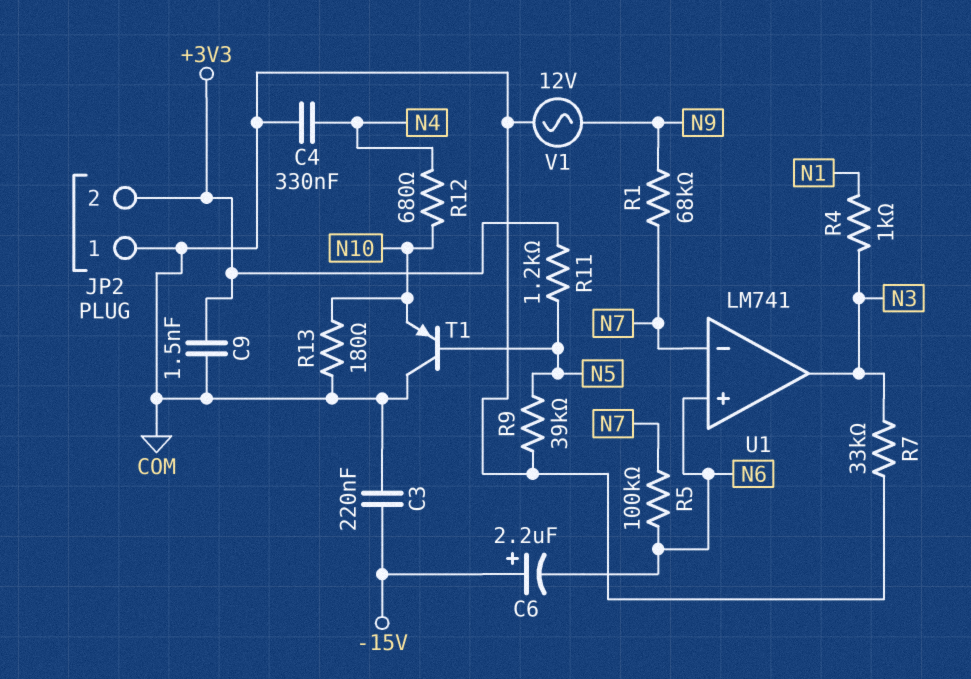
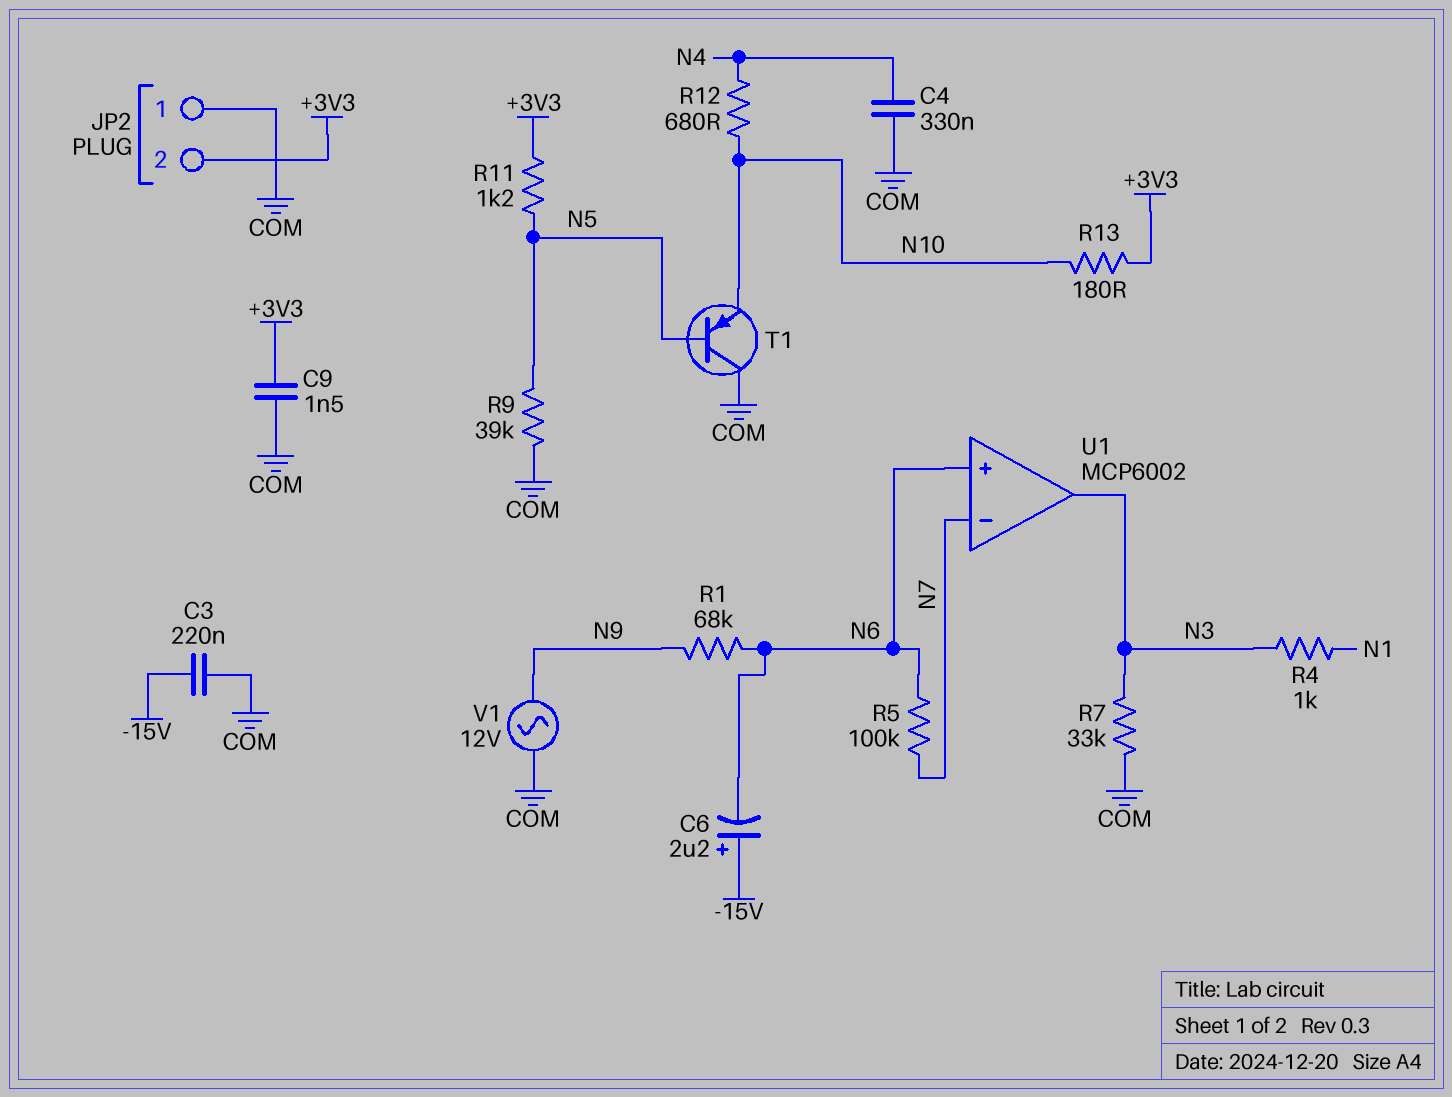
R1: 68k (N7, N9) -> 68k (N6, N9)
R13: 180 (COM, N10) -> 180 (+3V3, N10)
U1: LM741 -> MCP6002

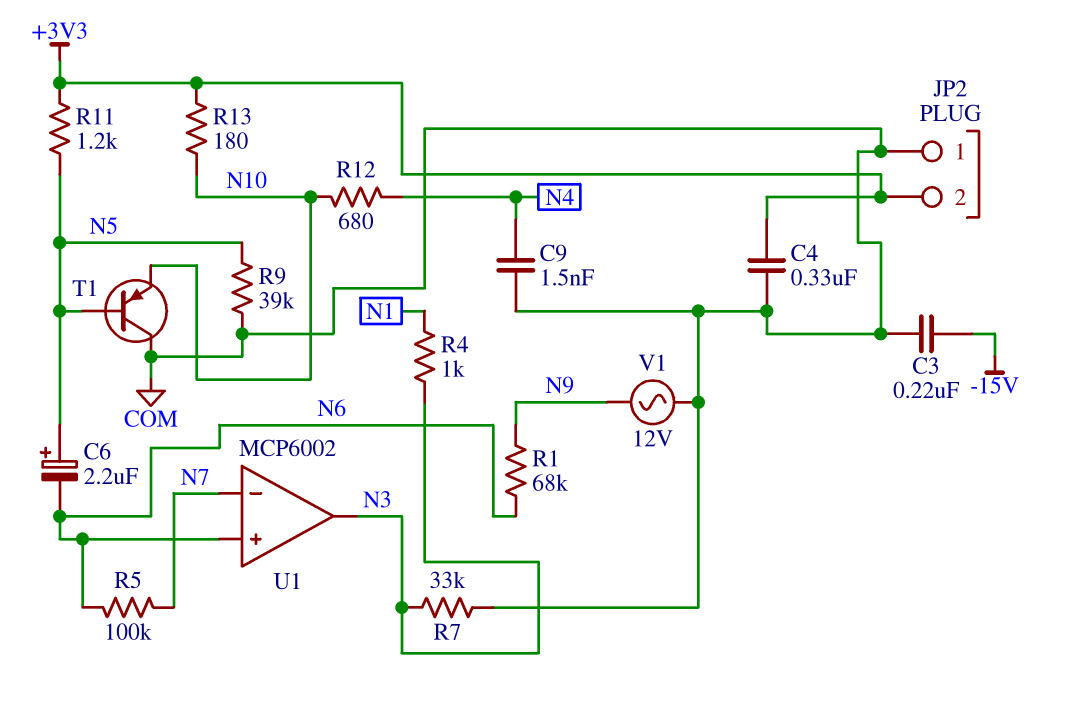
C4: 330nF (COM, N4) -> 330nF (+3V3, COM)
C6: 2.2uF (plus -15V, minus N6) -> 2.2uF (plus N5, minus N6)
C9: 1.5nF (+3V3, COM) -> 1.5nF (COM, N4)

